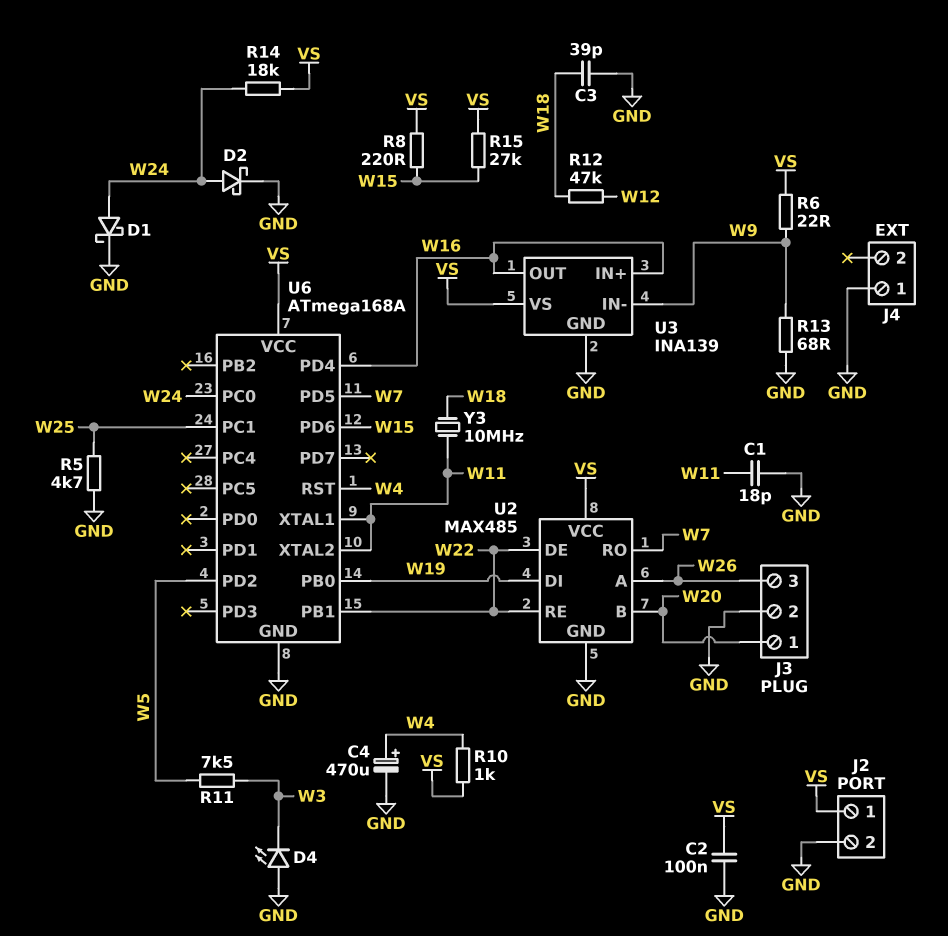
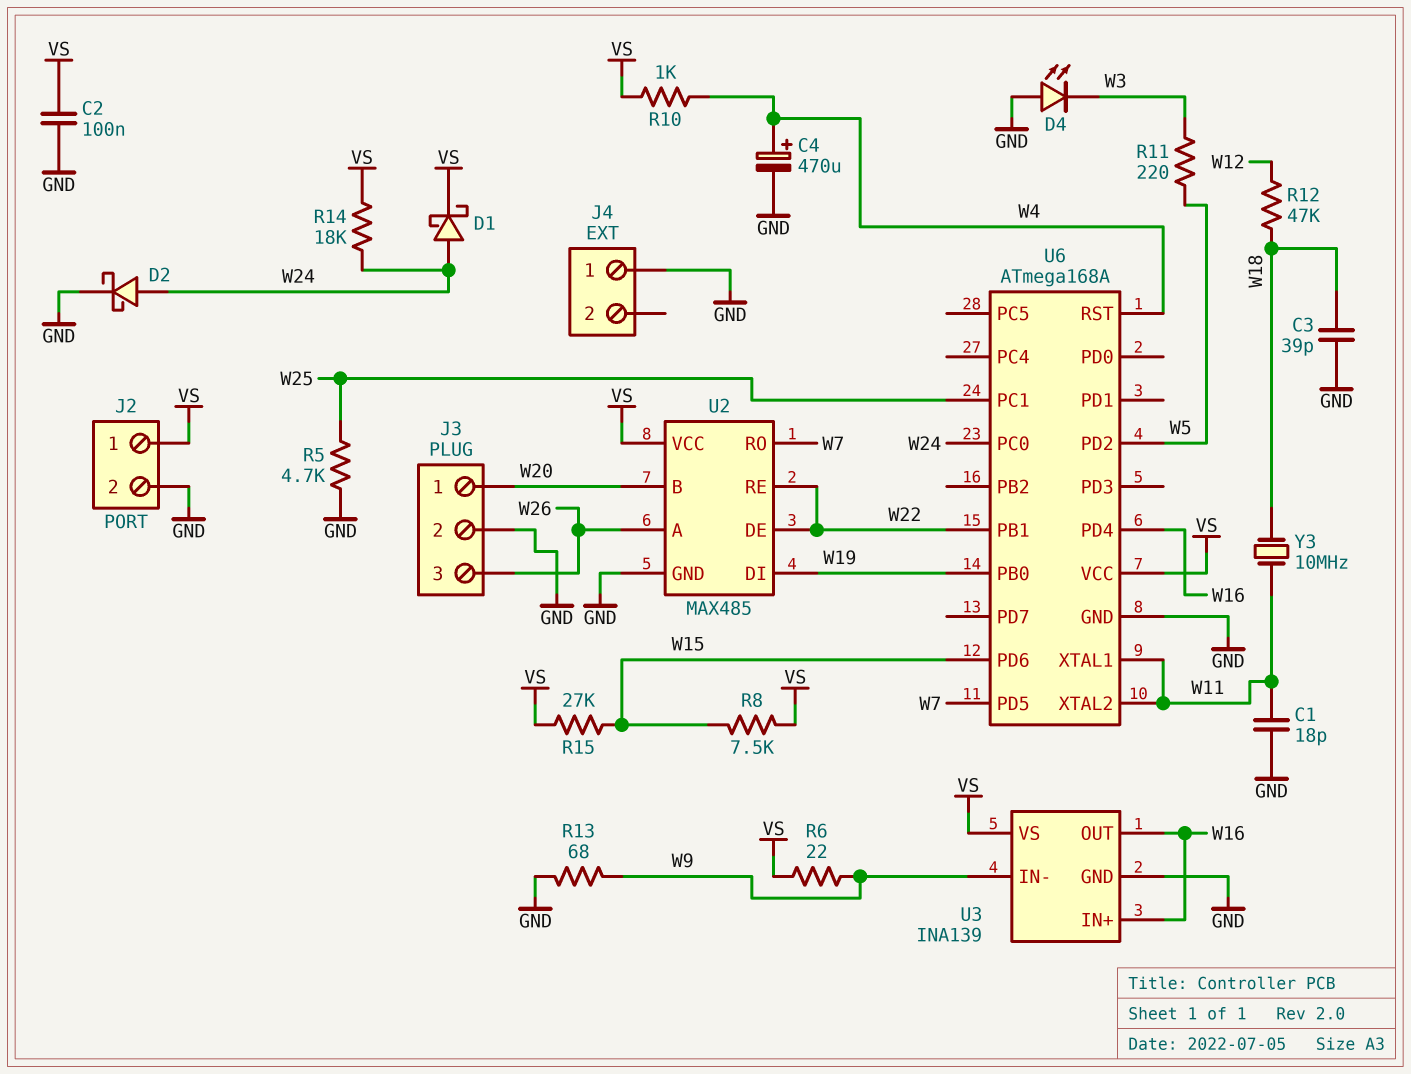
D1: schottky (A W24, K GND) -> schottky (A W24, K VS)
R8: 220 (VS, W15) -> 7.5k (VS, W15)
R11: 7.5k (W3, W5) -> 220 (W3, W5)

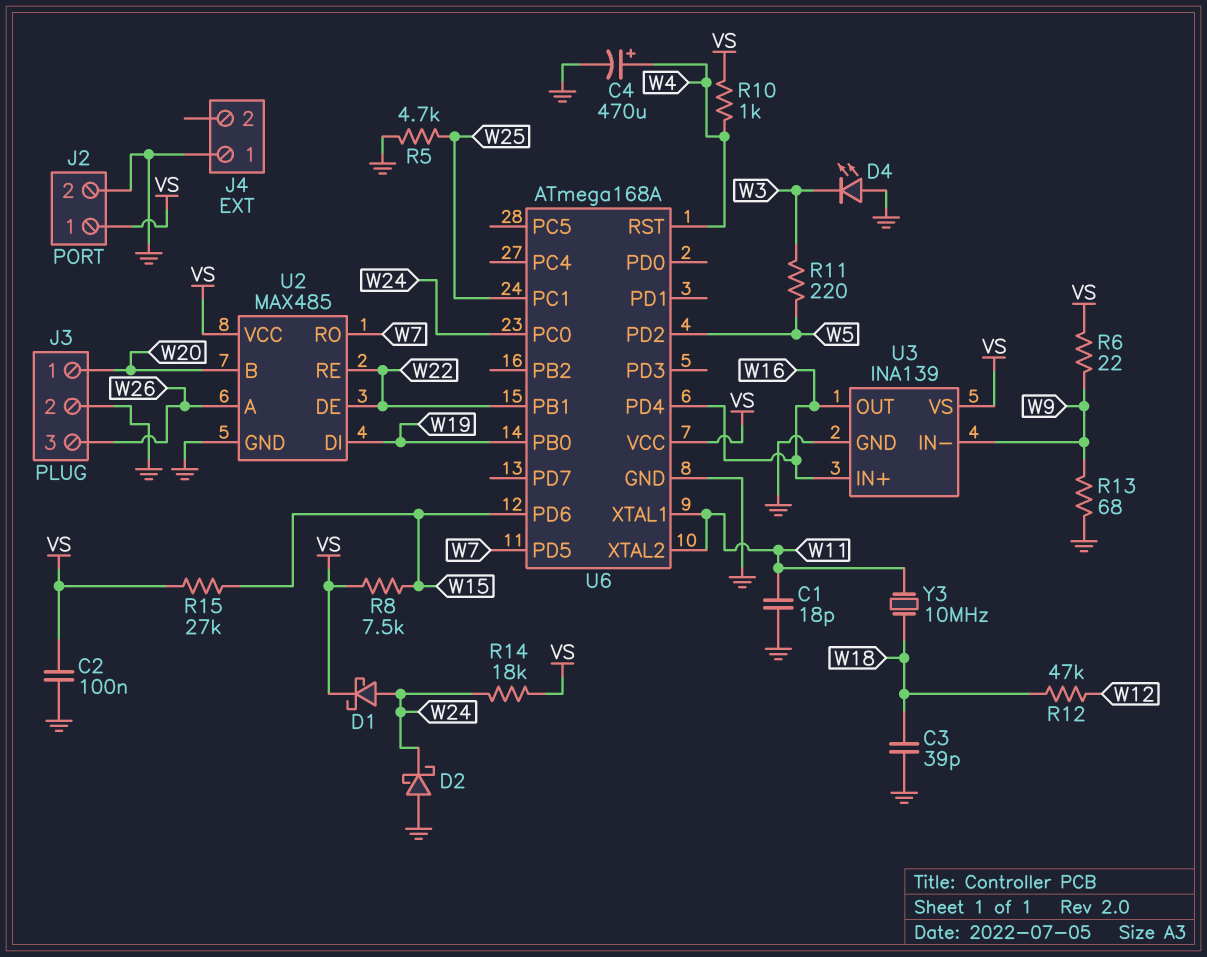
D2: schottky (A W24, K GND) -> schottky (A GND, K W24)

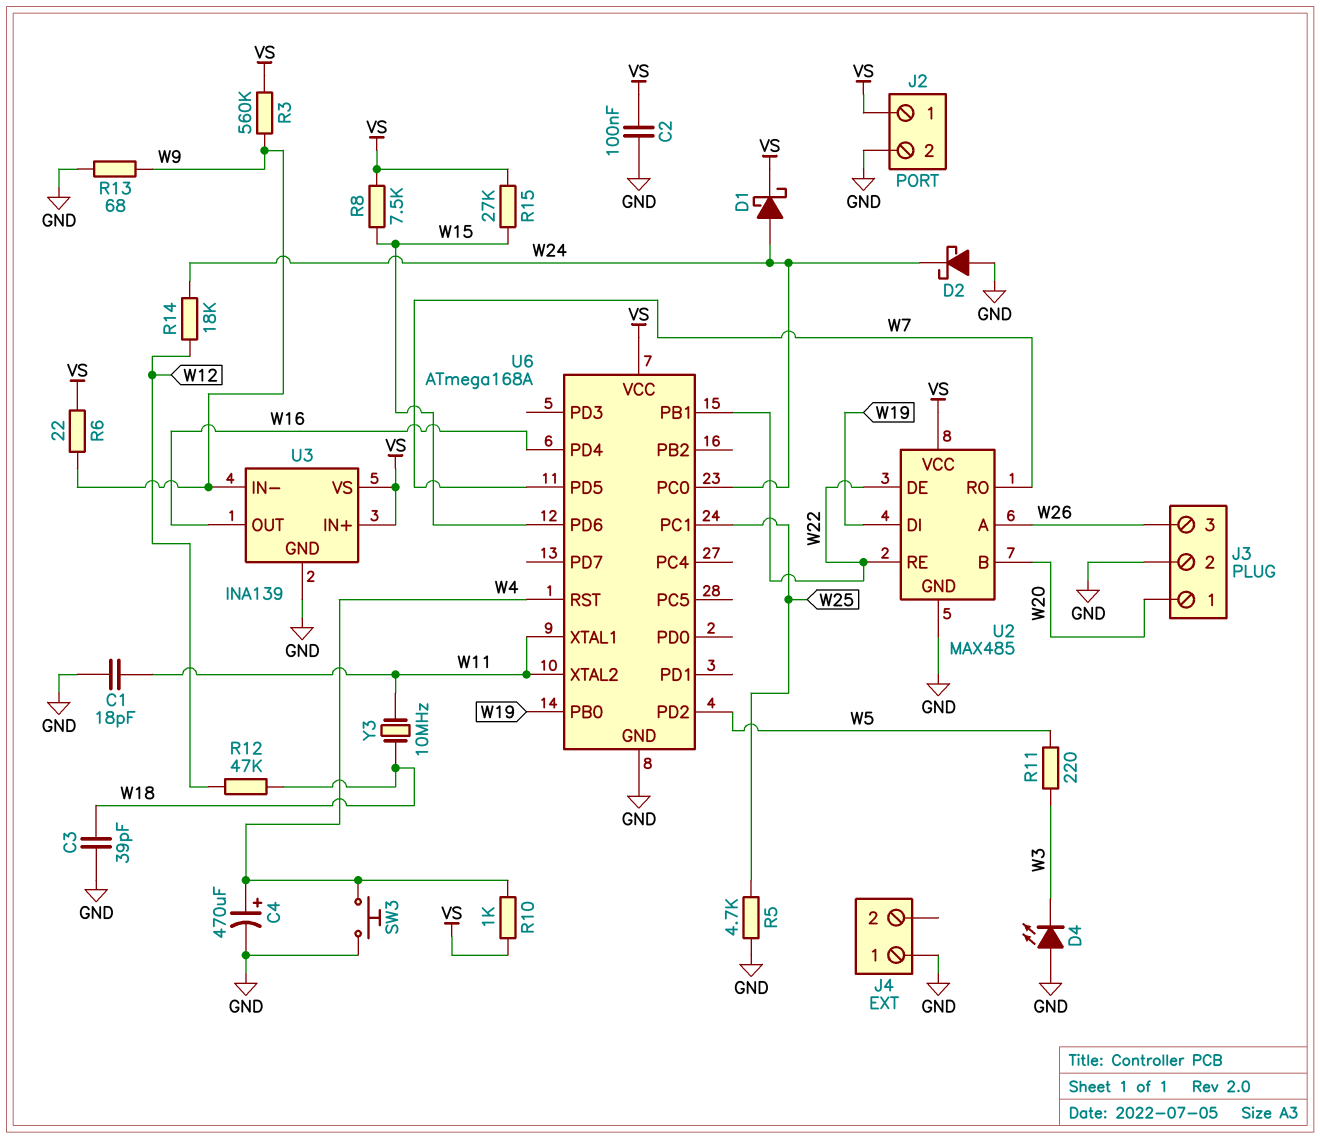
R3: none -> 560k (VS, W9)
R14: 18k (VS, W24) -> 18k (W12, W24)
SW3: none -> button (GND, W4)
U3 pin IN+: W16 -> VS

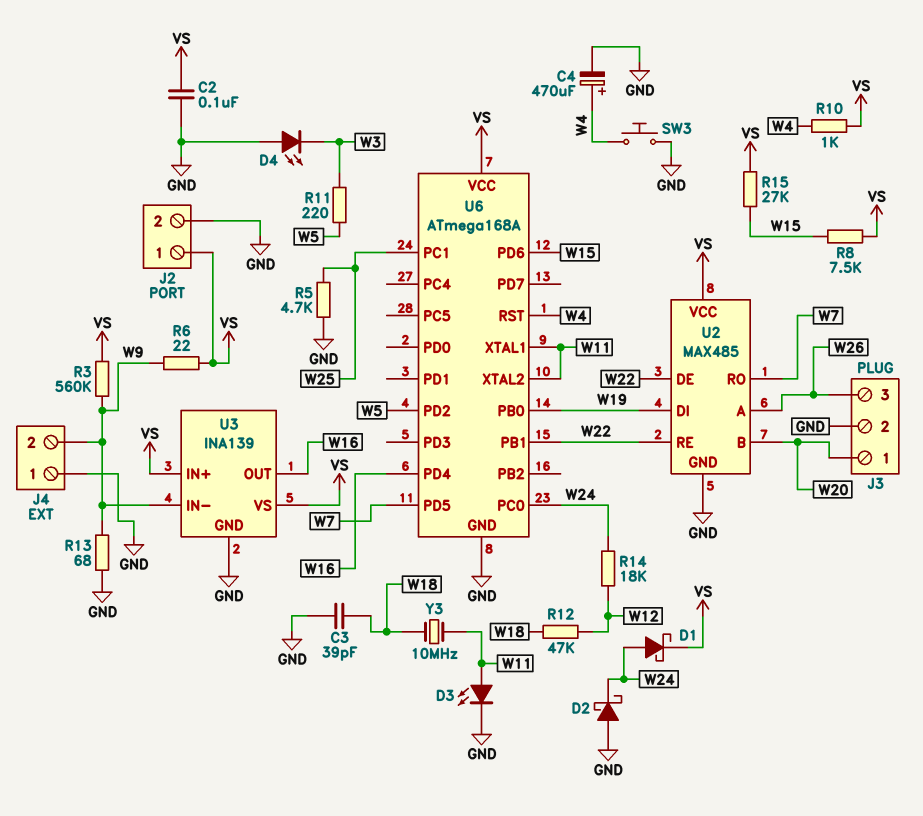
C1: 18pF (GND, W11) -> none
D3: none -> LED (A W11, K GND)
J4 pin 2: none -> W9

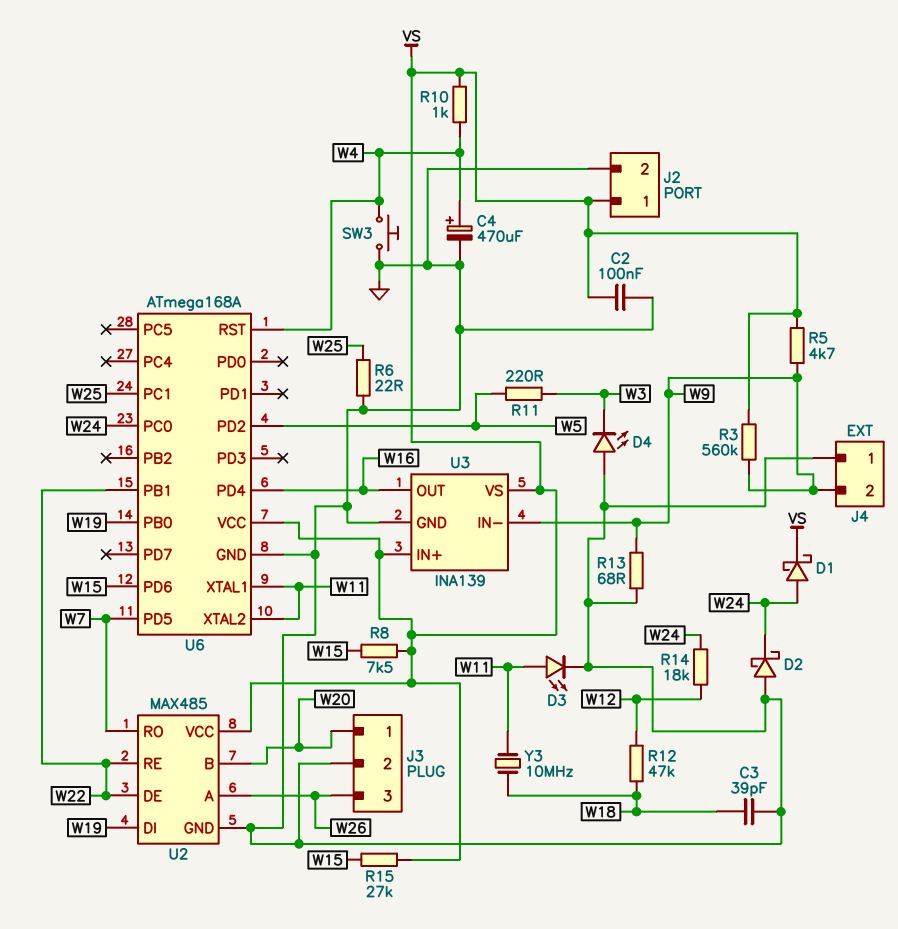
R5: 4.7k (GND, W25) -> 4.7k (VS, W9)
R6: 22 (VS, W9) -> 22 (GND, W25)

